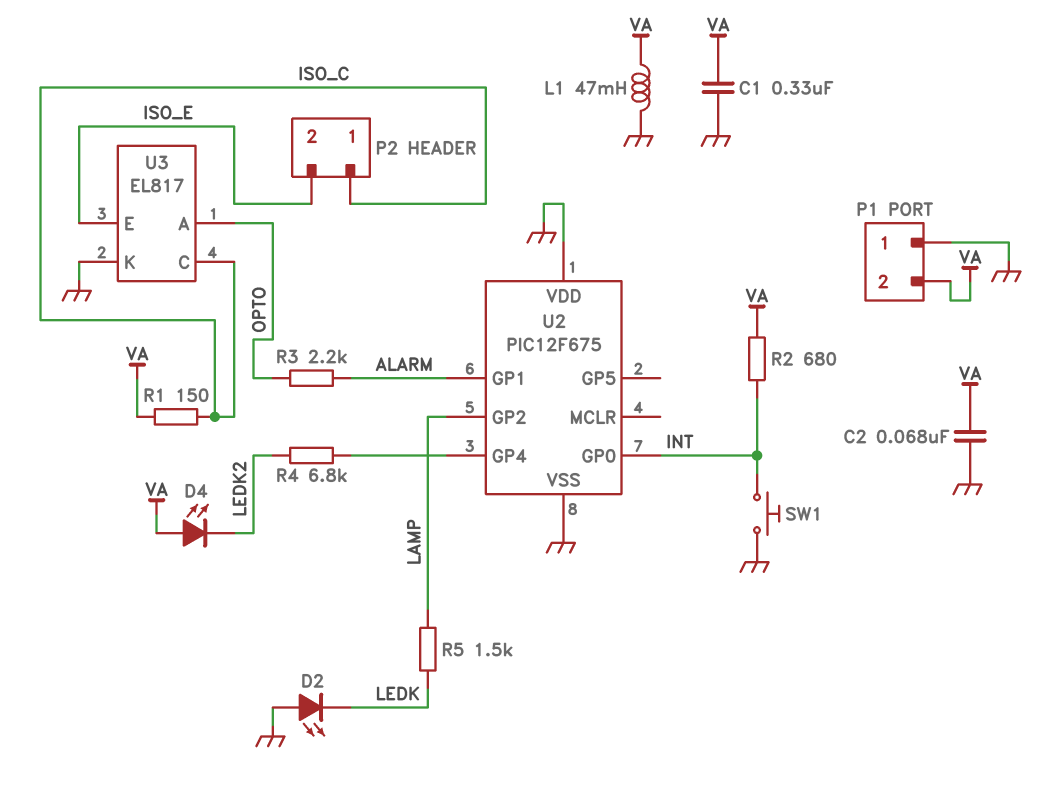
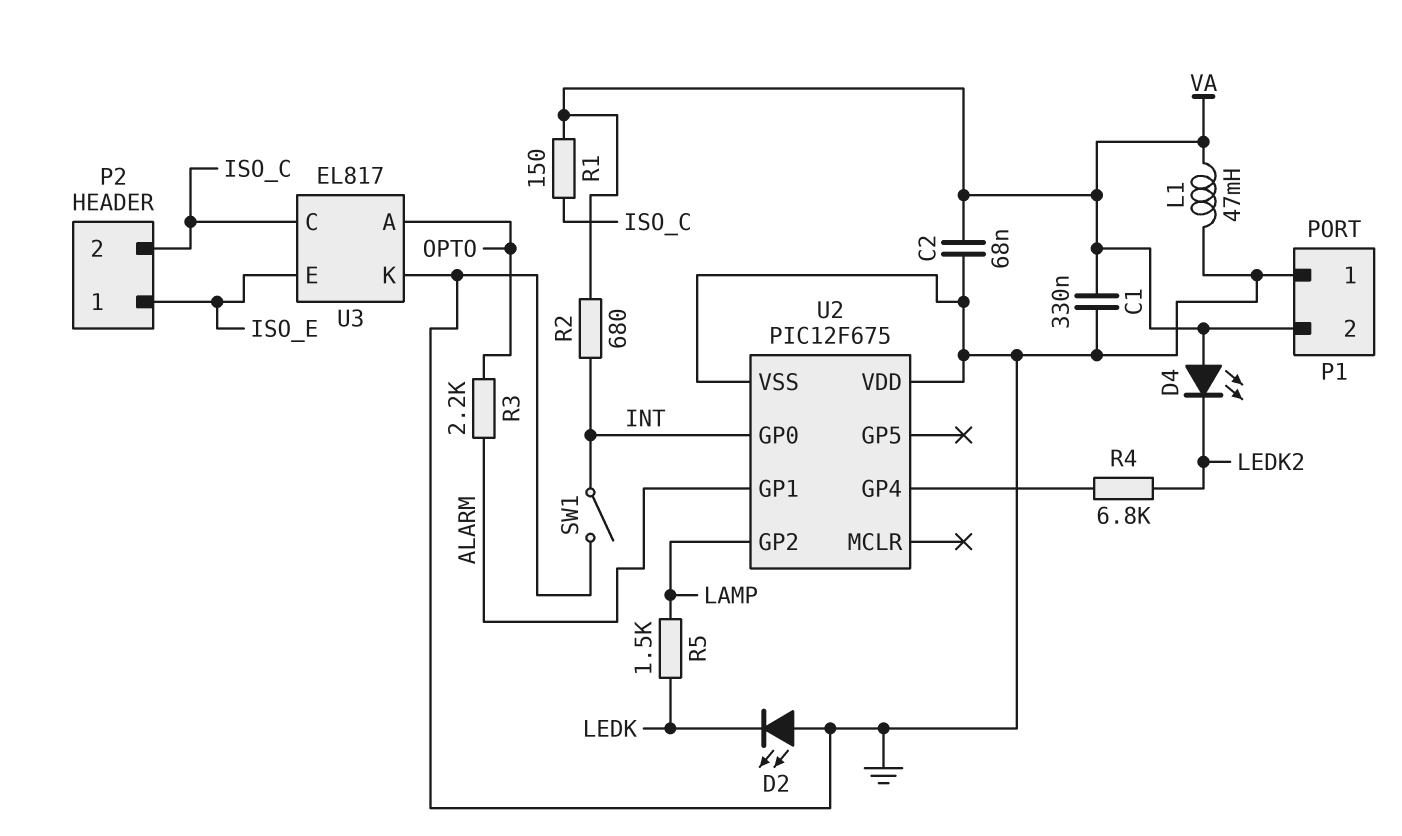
P2 pin 1: ISO_C -> ISO_E
P2 pin 2: ISO_E -> ISO_C
SW1: button (GND, INT) -> switch (GND, INT)

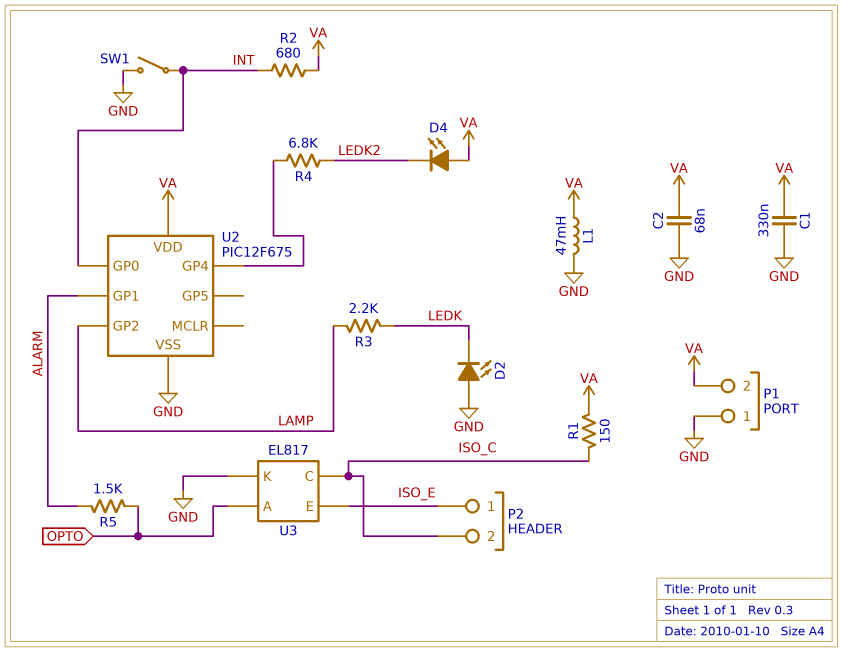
R3: 2.2k (ALARM, OPTO) -> 2.2k (LAMP, LEDK)
R5: 1.5k (LAMP, LEDK) -> 1.5k (ALARM, OPTO)
U2 pin VDD: GND -> VA

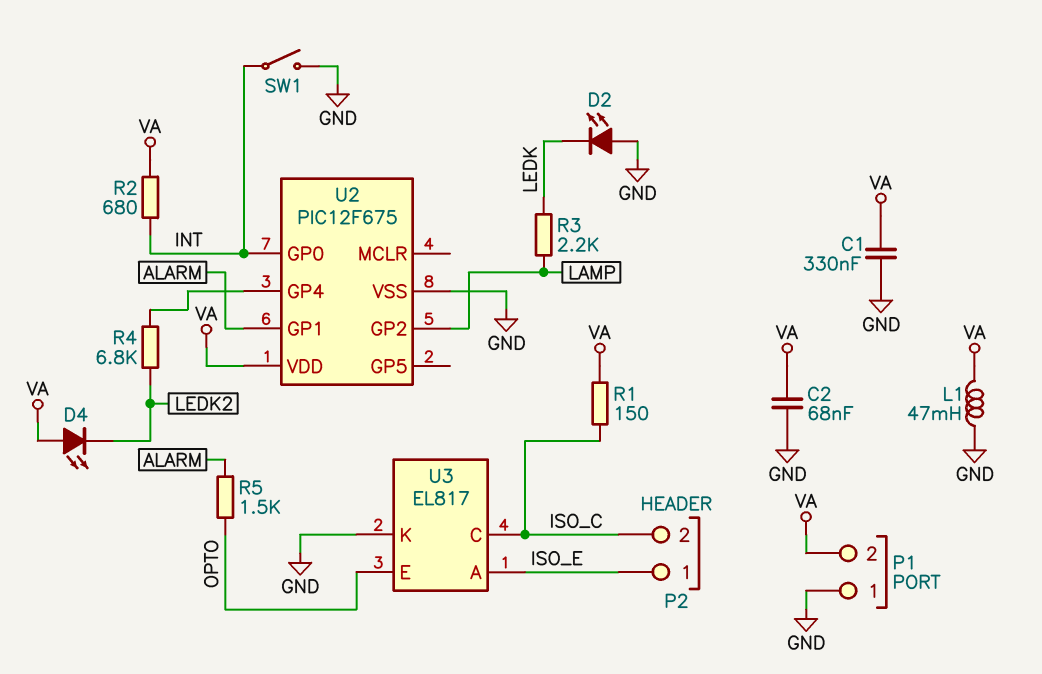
U3 pin A: OPTO -> ISO_E
U3 pin E: ISO_E -> OPTO

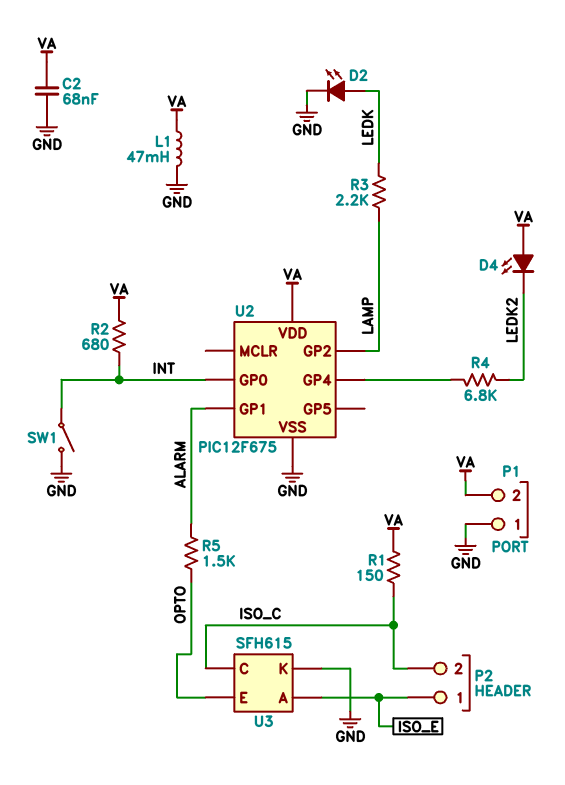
C1: 330nF (GND, VA) -> none
D2: LED (A GND, K LEDK) -> LED (A LEDK, K GND)
U3: EL817 -> SFH615

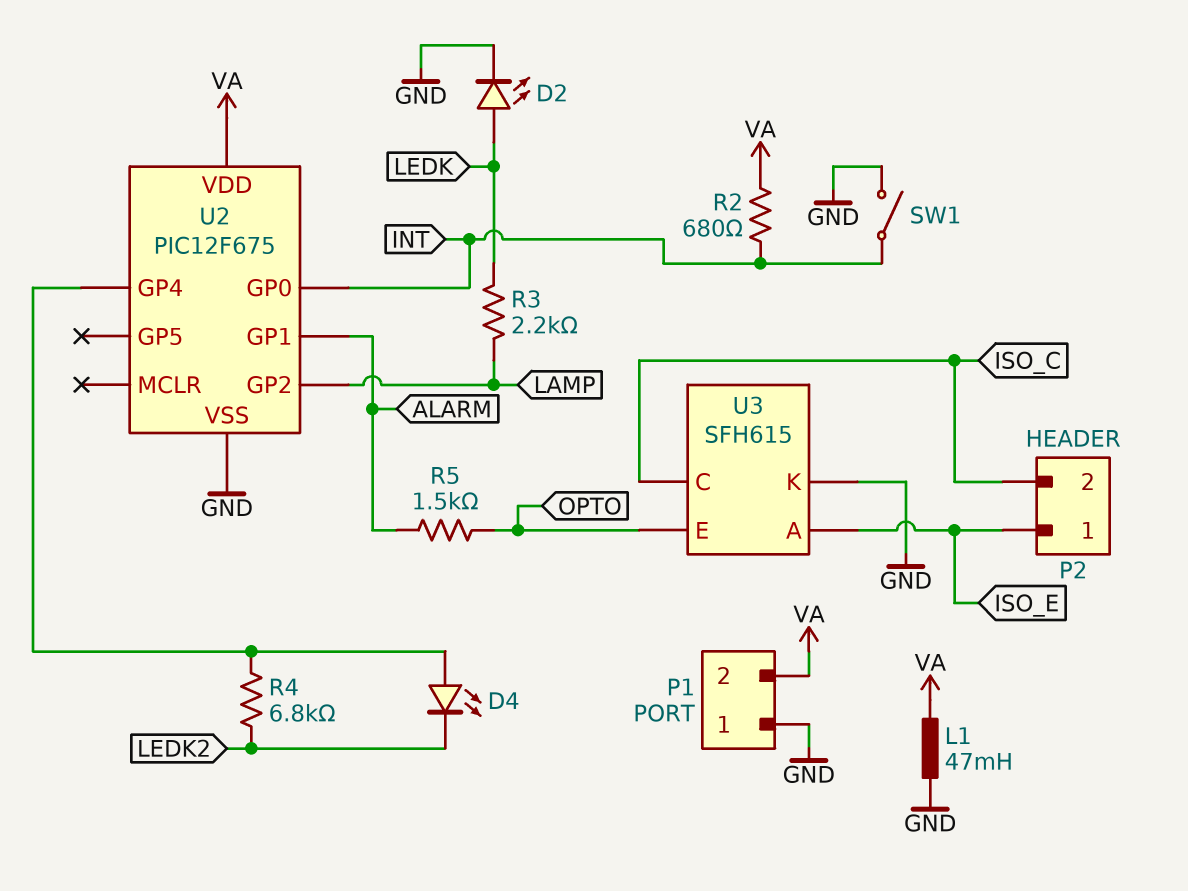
C2: 68nF (GND, VA) -> none
D4: LED (A VA, K LEDK2) -> LED (A U2/GP4, K LEDK2)
R1: 150 (ISO_C, VA) -> none

